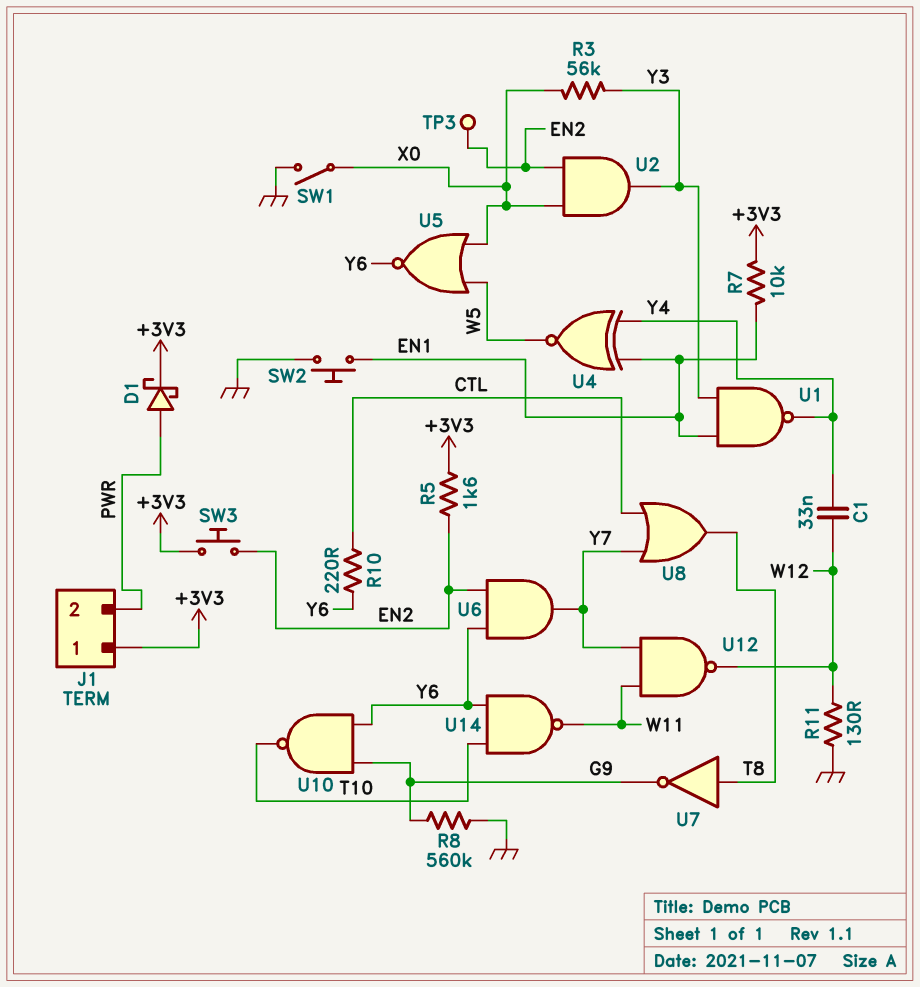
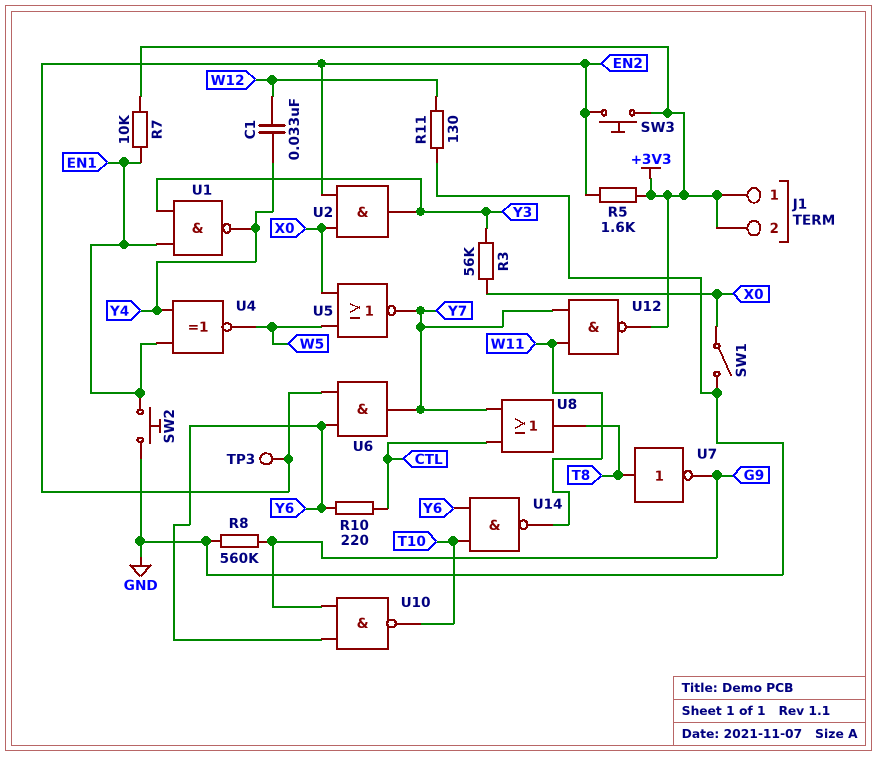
D1: schottky (A PWR, K +3V3) -> none
J1 pin 2: PWR -> +3V3
U5: NOR (in W5, in X0, out Y6) -> NOR (in W5, in X0, out Y7)
U12: NAND (in W11, in Y7, out W12) -> NAND (in W11, in Y7, out +3V3)

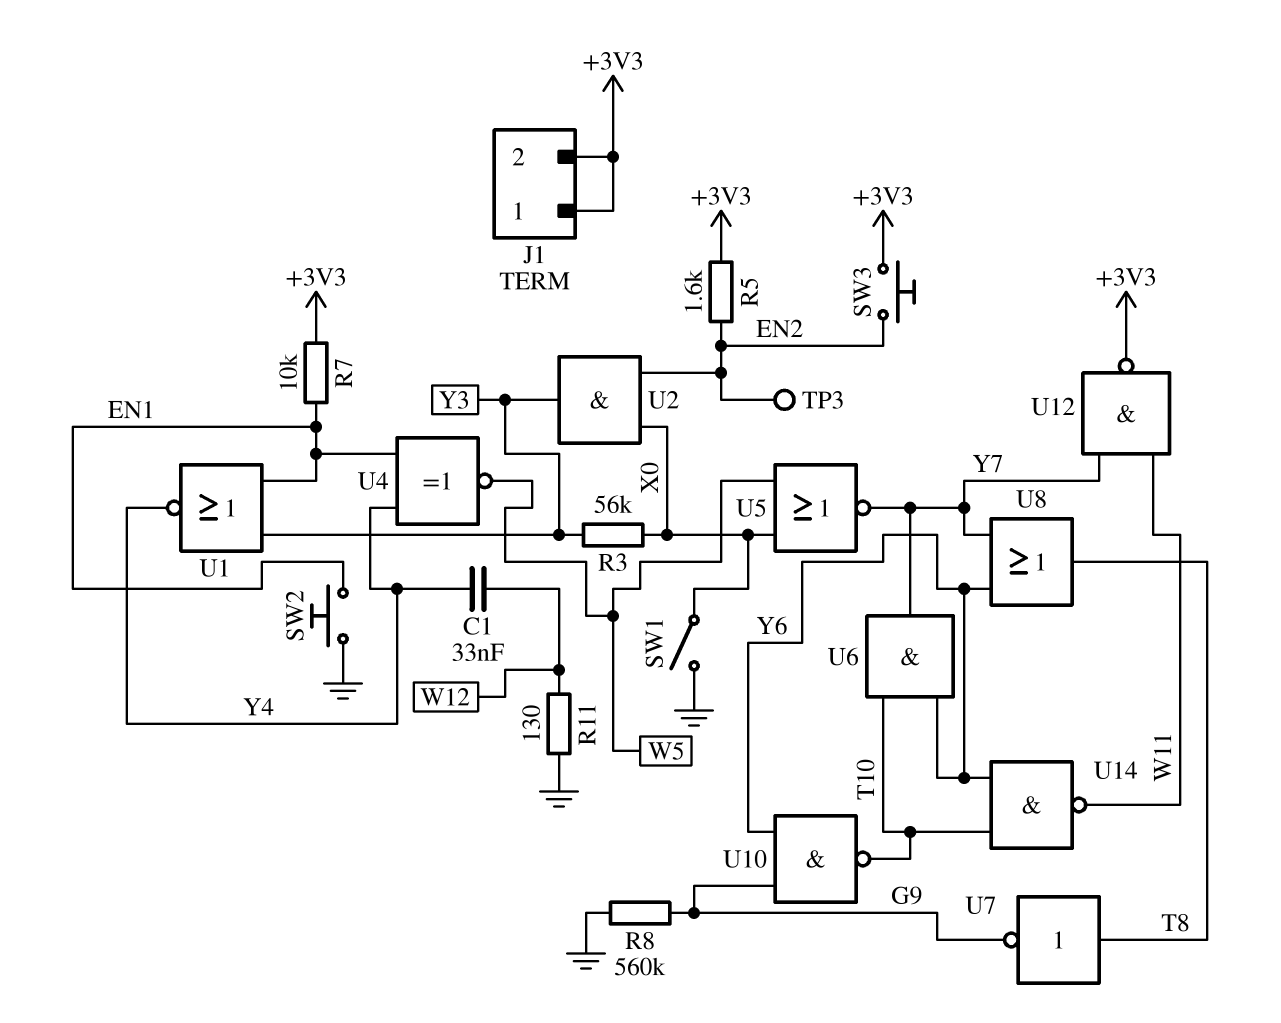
R10: 220 (CTL, Y6) -> none
U1: NAND (in EN1, in Y3, out Y4) -> NOR (in EN1, in Y3, out Y4)
U6: AND (in EN2, in Y6, out Y7) -> AND (in T10, in Y6, out Y7)
U8: OR (in CTL, in Y7, out T8) -> OR (in Y6, in Y7, out T8)

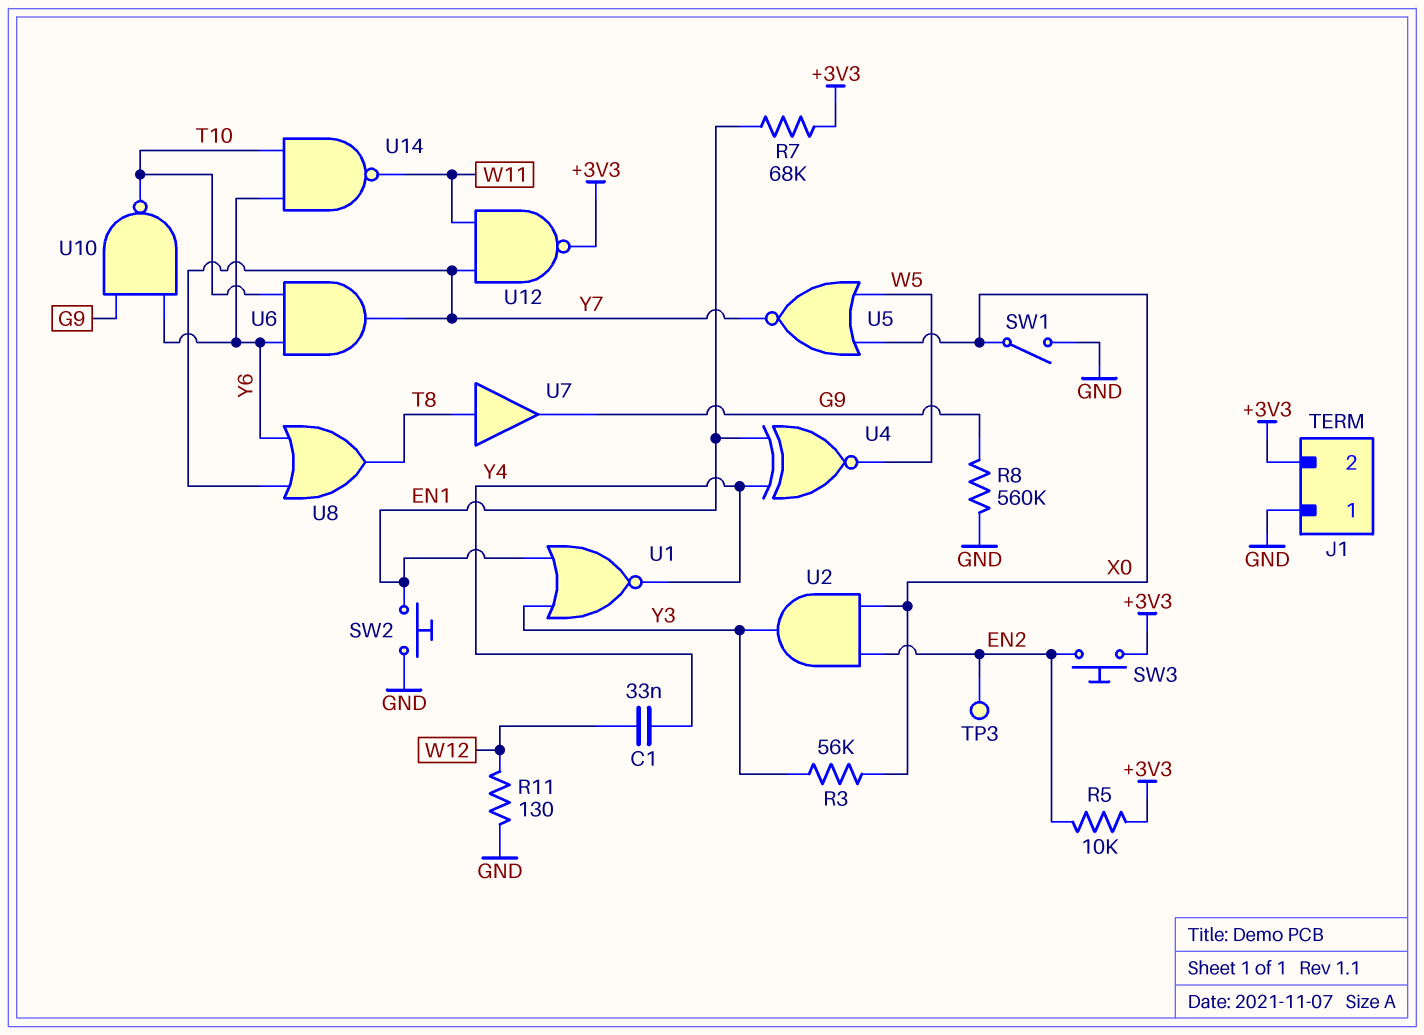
J1 pin 1: +3V3 -> GND
R5: 1.6k (+3V3, EN2) -> 10k (+3V3, EN2)
R7: 10k (+3V3, EN1) -> 68k (+3V3, EN1)
U7: NOT (in T8, out G9) -> buffer (in T8, out G9)

